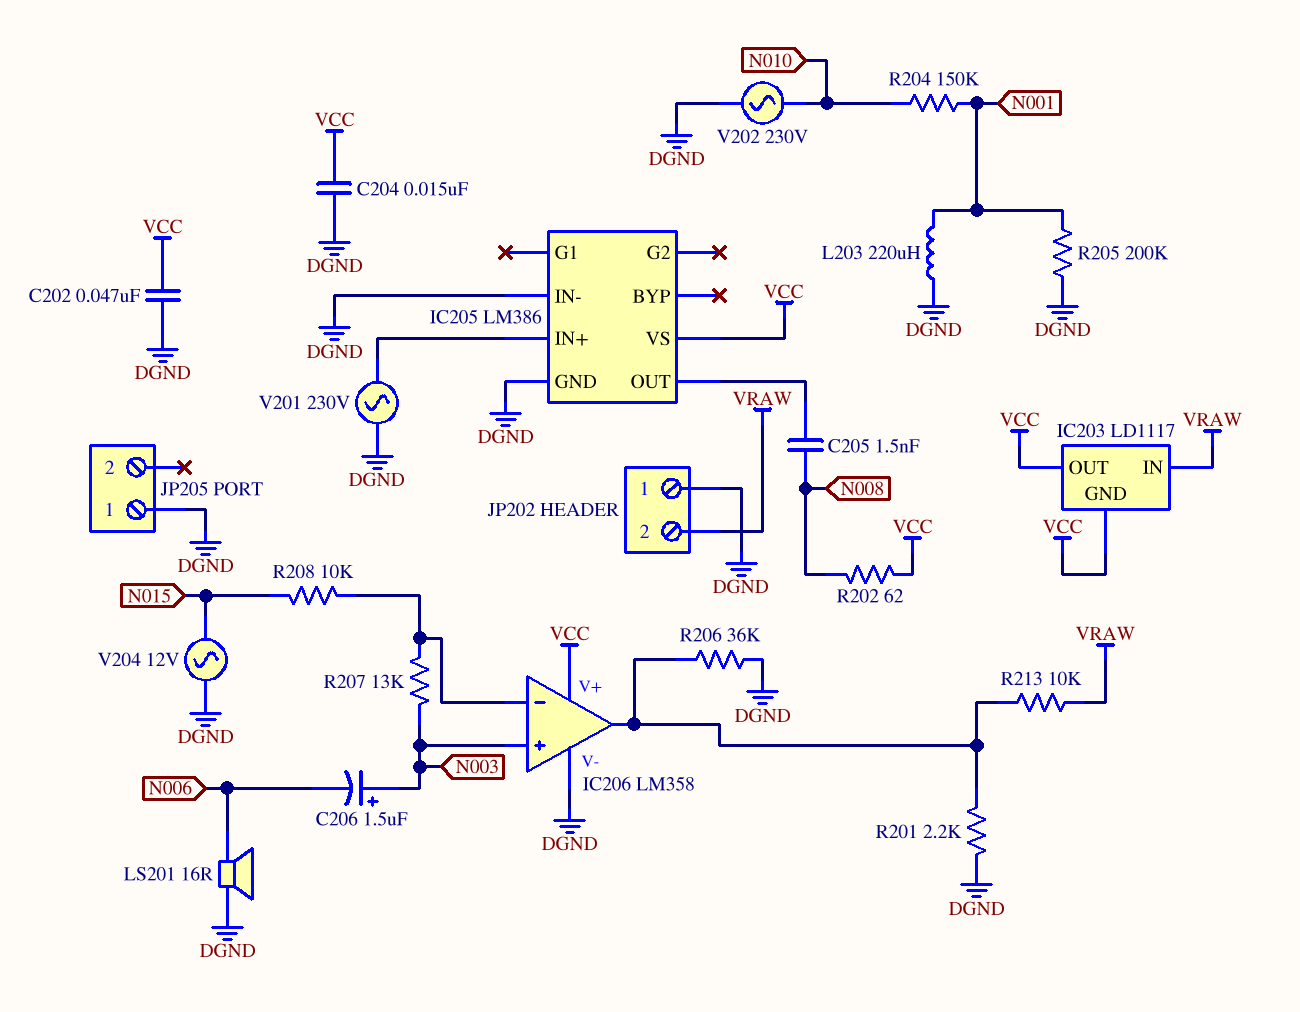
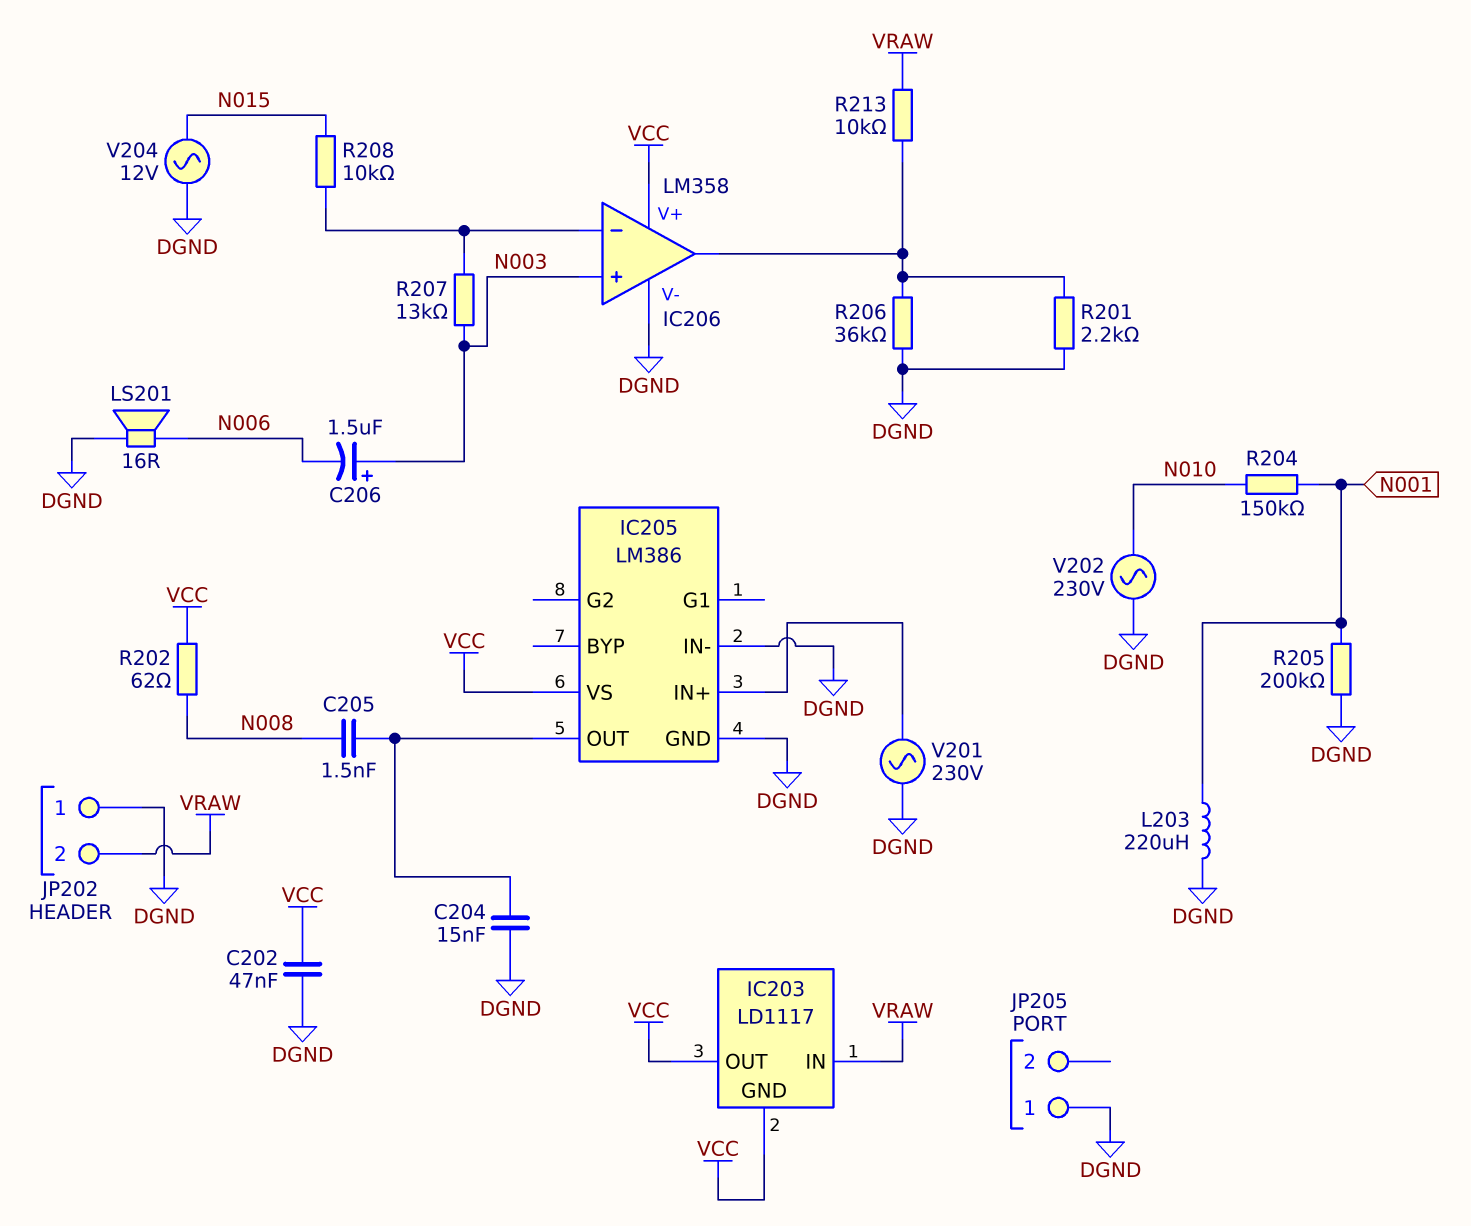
C204: 15nF (DGND, VCC) -> 15nF (DGND, IC205/OUT)

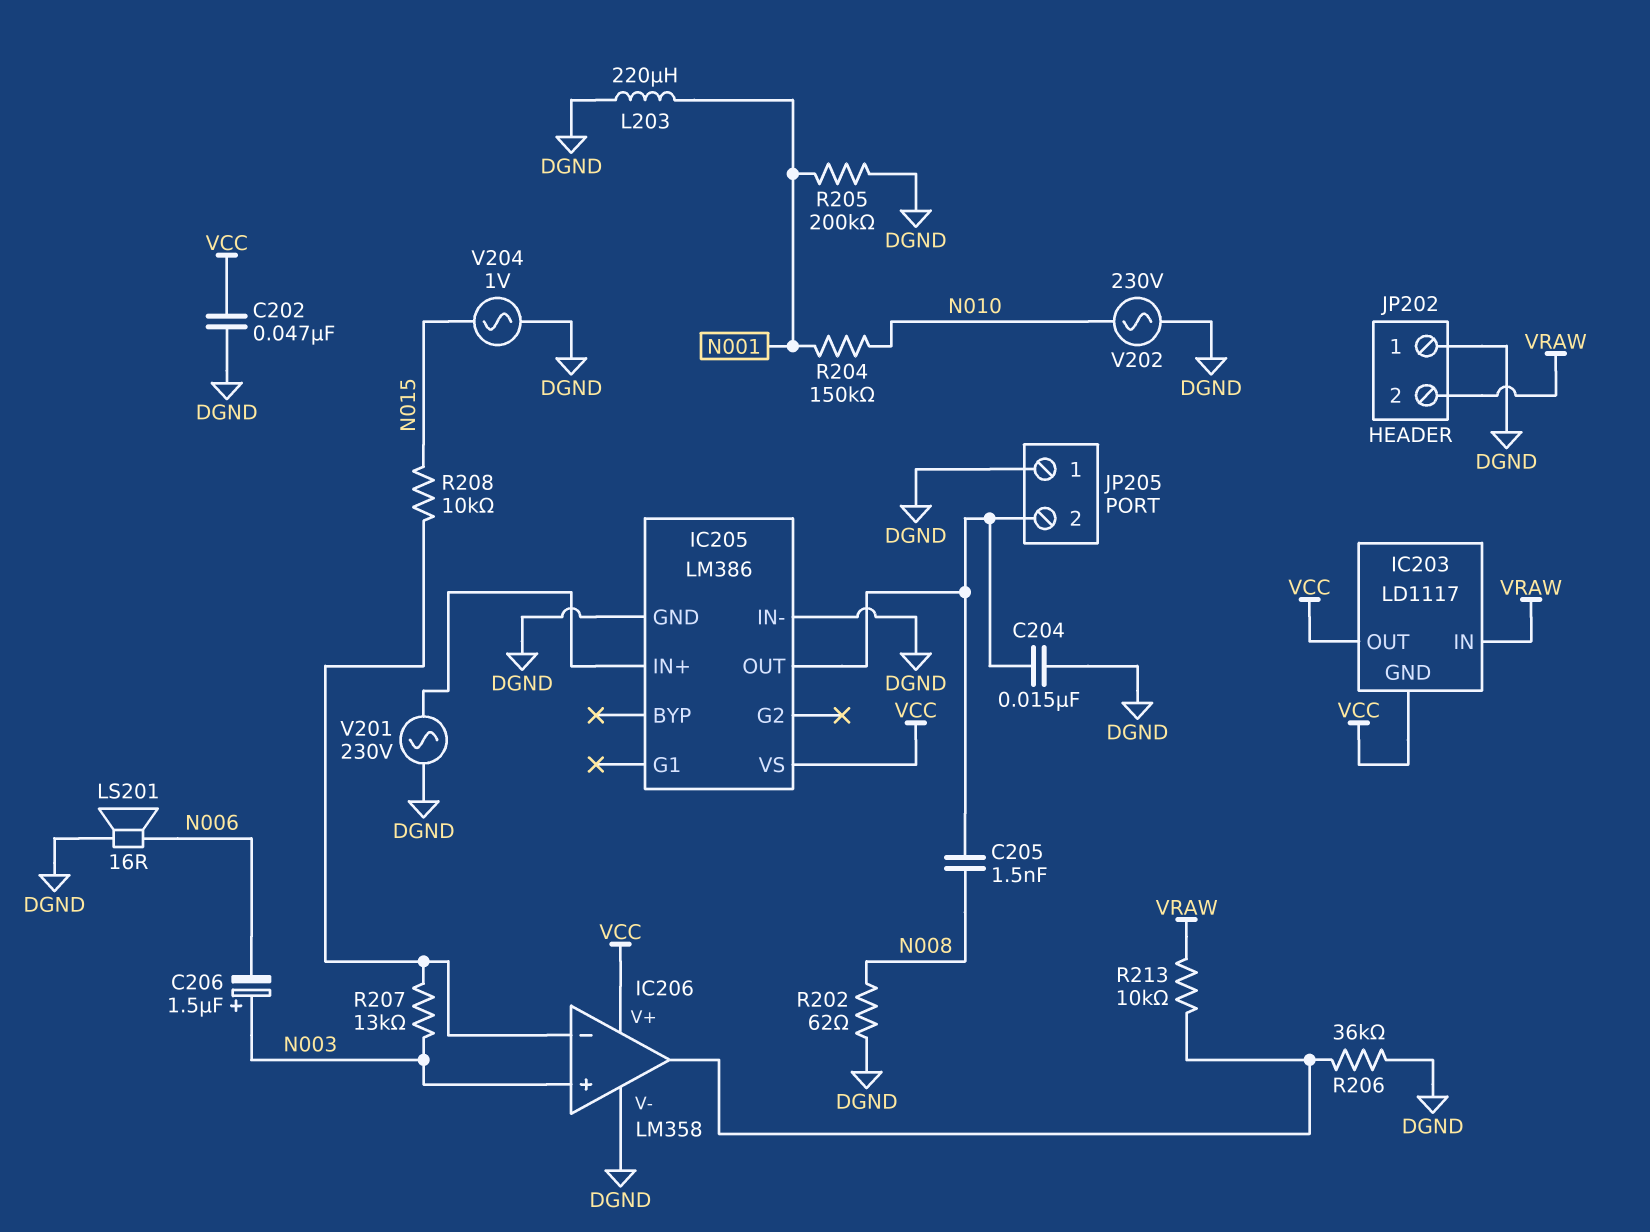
JP205 pin 2: none -> IC205/OUT
R201: 2.2k (DGND, IC206/out) -> none
R202: 62 (N008, VCC) -> 62 (DGND, N008)
V204: AC 12V (DGND, N015) -> AC 1V (DGND, N015)

